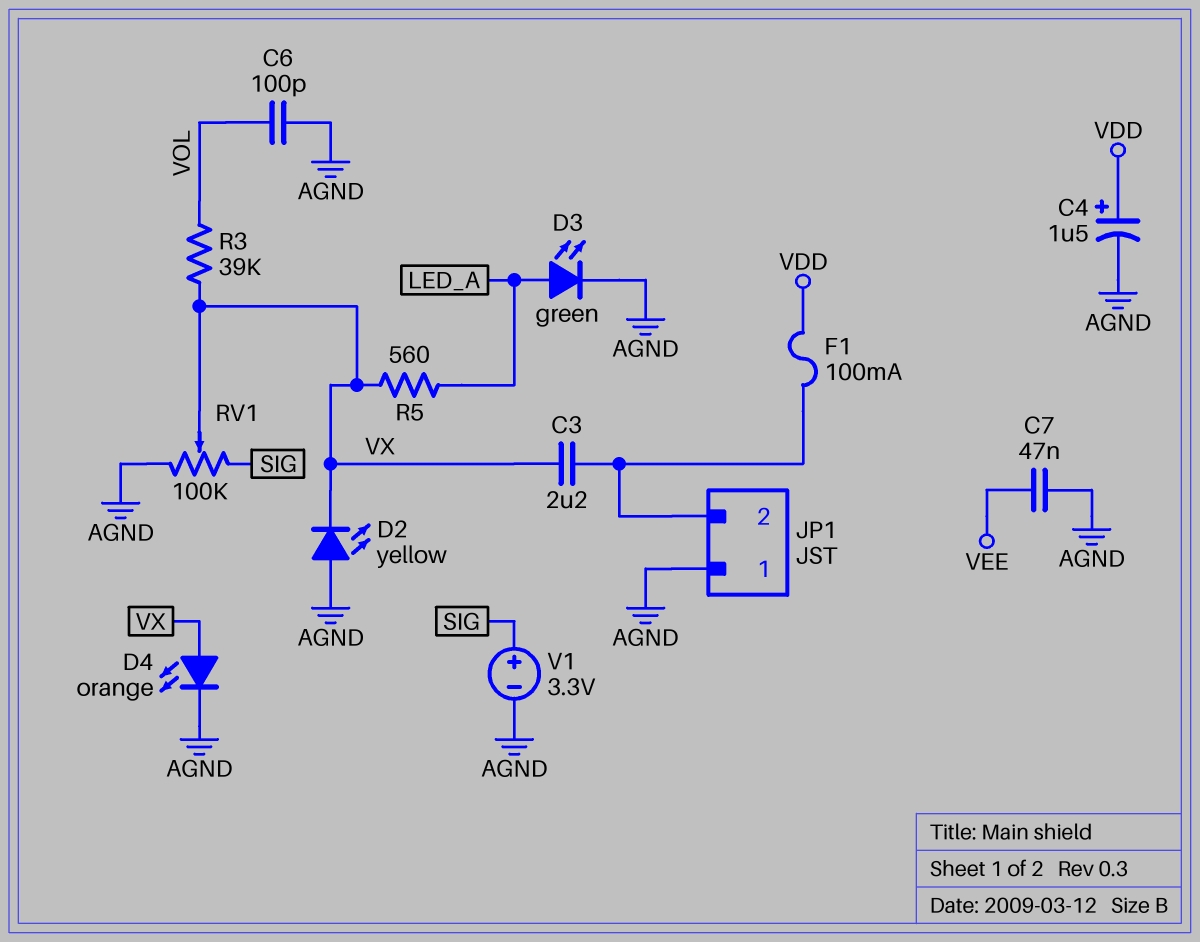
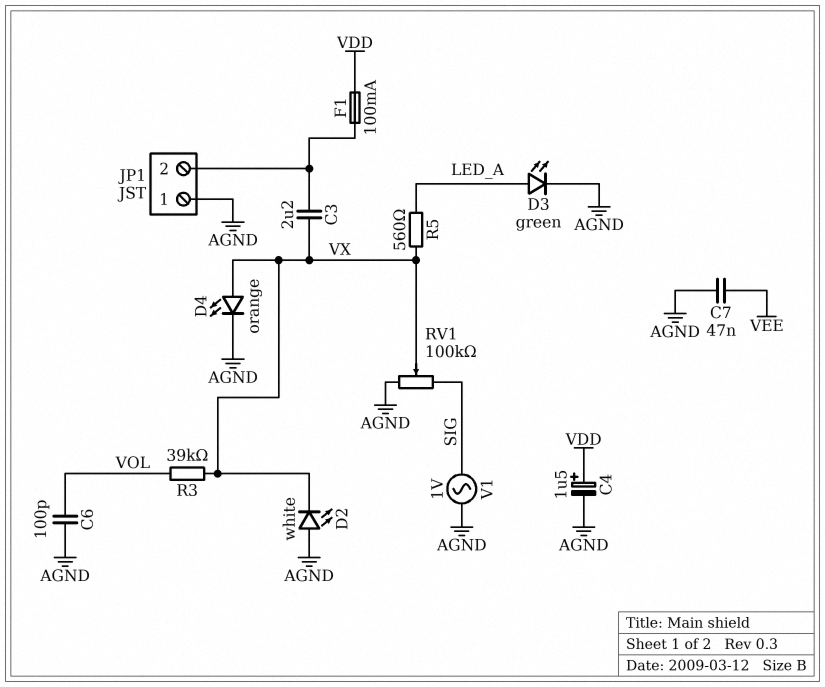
D2: LED yellow (A AGND, K VX) -> LED white (A AGND, K VX)
V1: 3.3V (plus SIG, minus AGND) -> AC 1V (AGND, SIG)

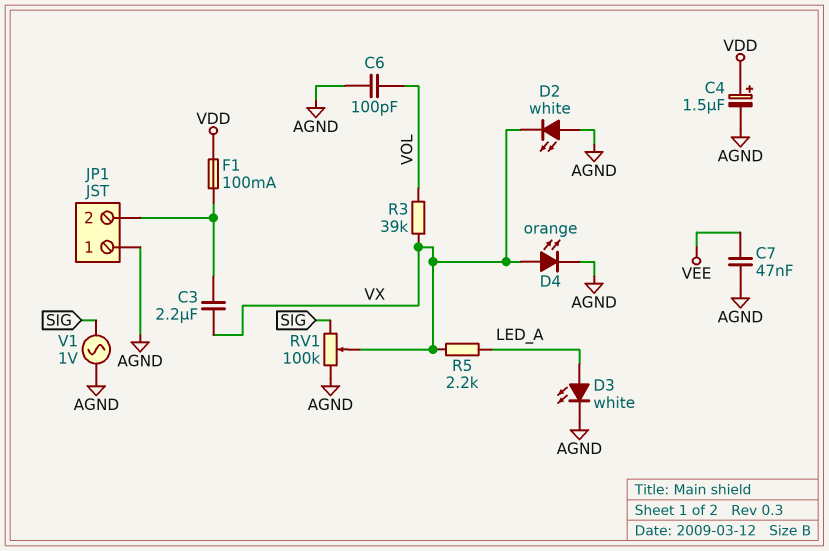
D3: LED green (A LED_A, K AGND) -> LED white (A LED_A, K AGND)
R5: 560 (LED_A, VX) -> 2.2k (LED_A, VX)

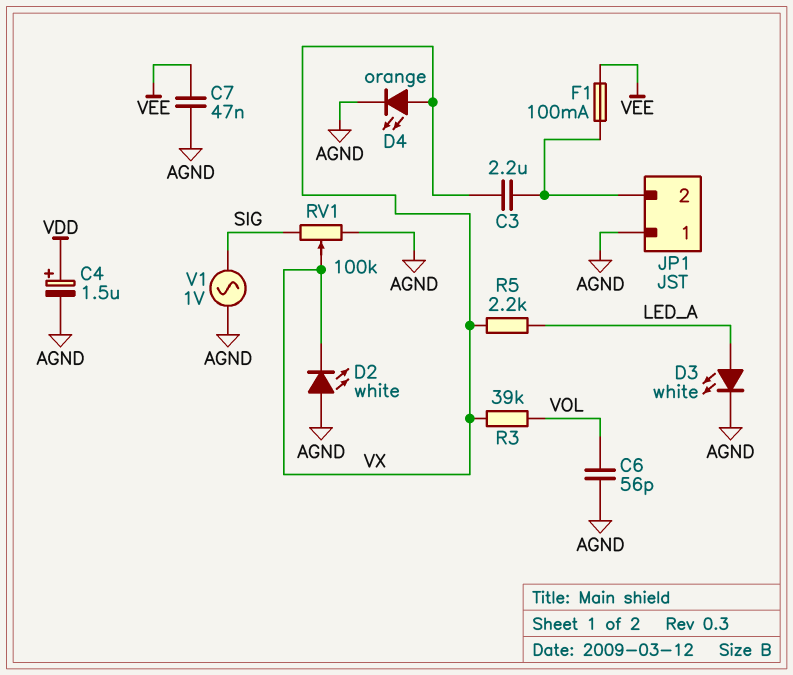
C6: 100pF (AGND, VOL) -> 56pF (AGND, VOL)
F1: 100mA (JP1/2, VDD) -> 100mA (JP1/2, VEE)

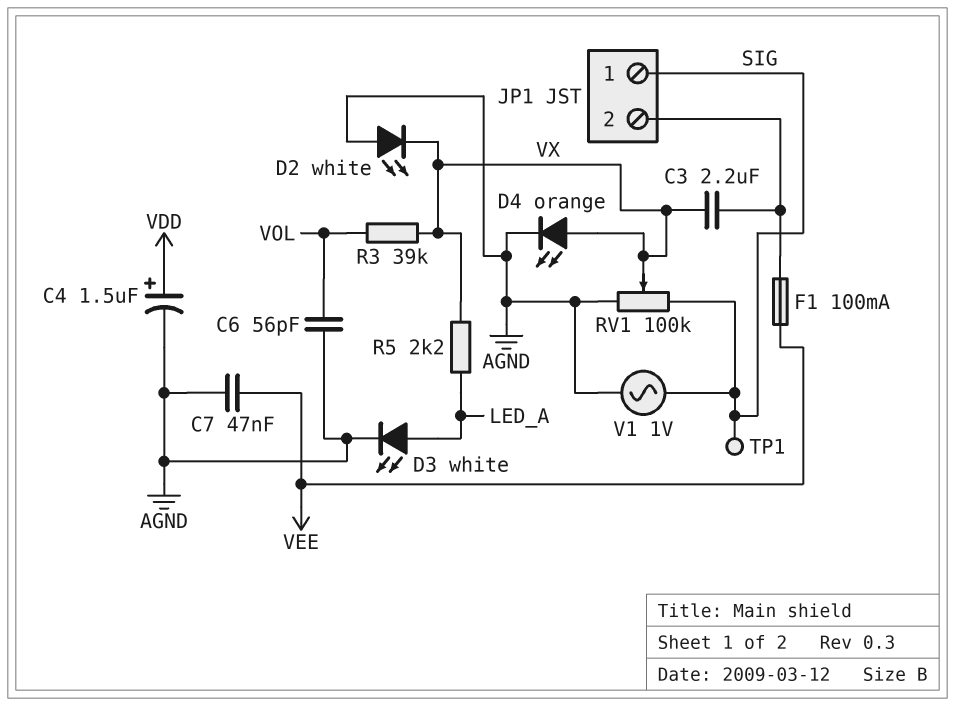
JP1 pin 1: AGND -> SIG
TP1: none -> test point (SIG)

